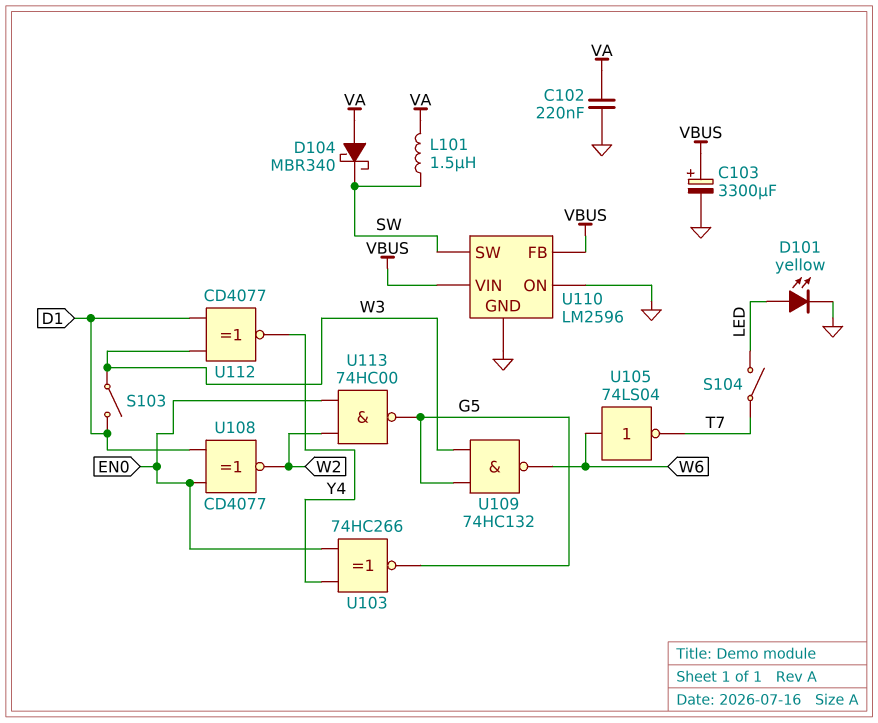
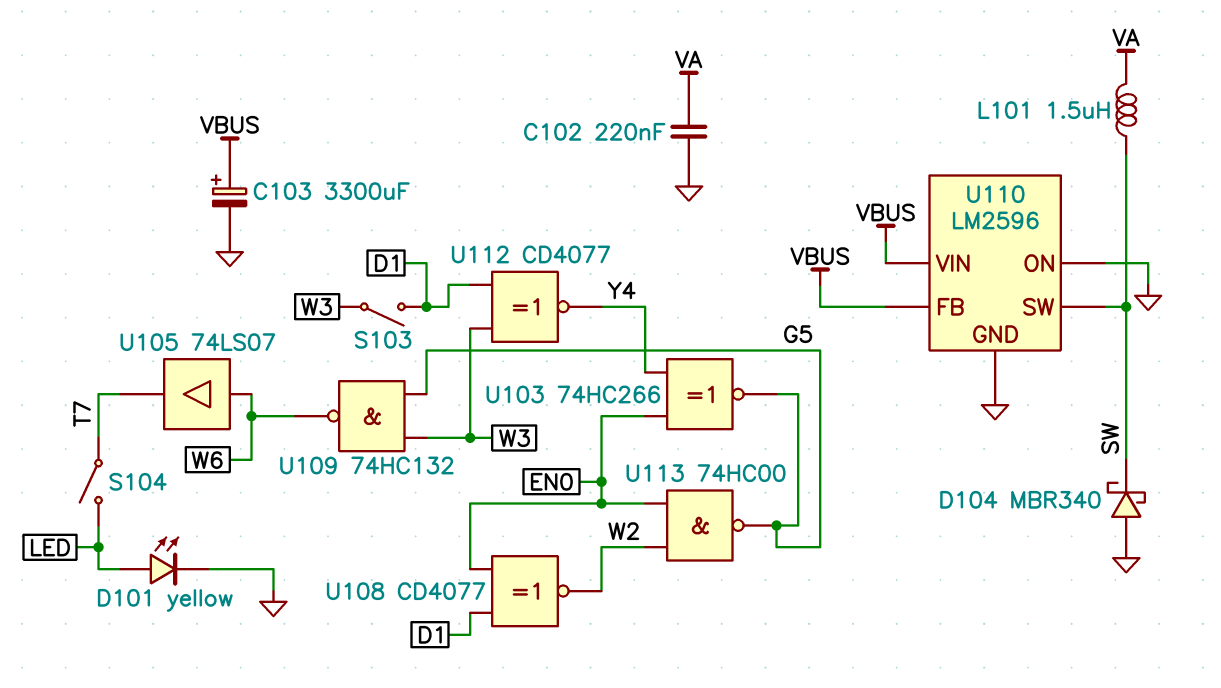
D104: schottky MBR340 (A VA, K SW) -> schottky MBR340 (A GND, K SW)
U105: NOT 74LS04 (in W6, out T7) -> buffer 74LS07 (in W6, out T7)

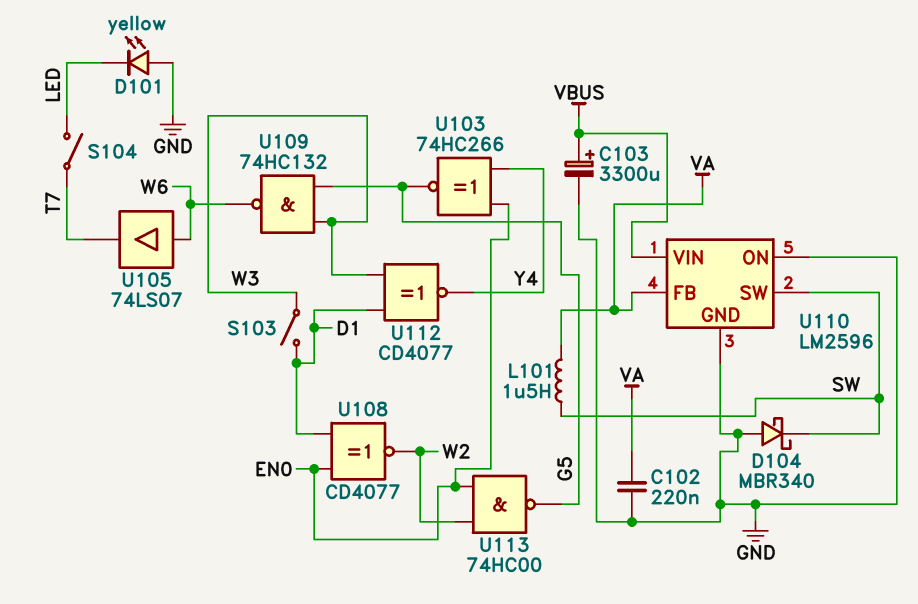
D101: LED yellow (A LED, K GND) -> LED yellow (A GND, K LED)
U110 pin FB: VBUS -> VA

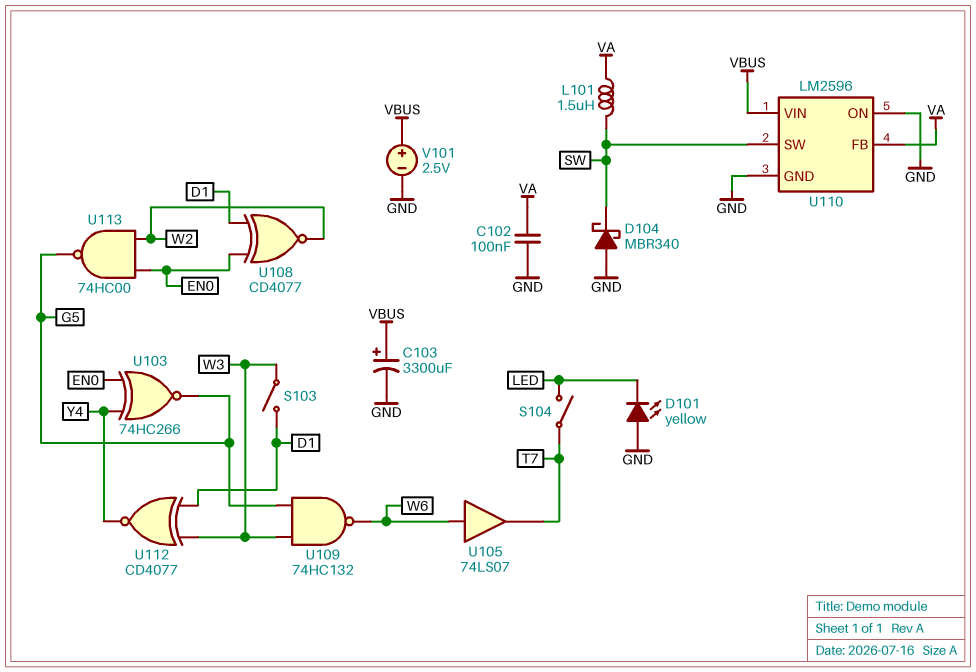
C102: 220nF (GND, VA) -> 100nF (GND, VA)
V101: none -> 2.5V (plus VBUS, minus GND)

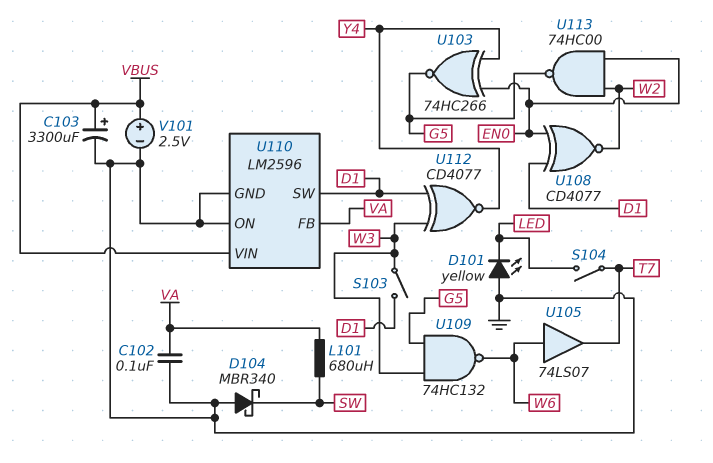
L101: 1.5uH (SW, VA) -> 680uH (SW, VA)
U110 pin SW: SW -> D1

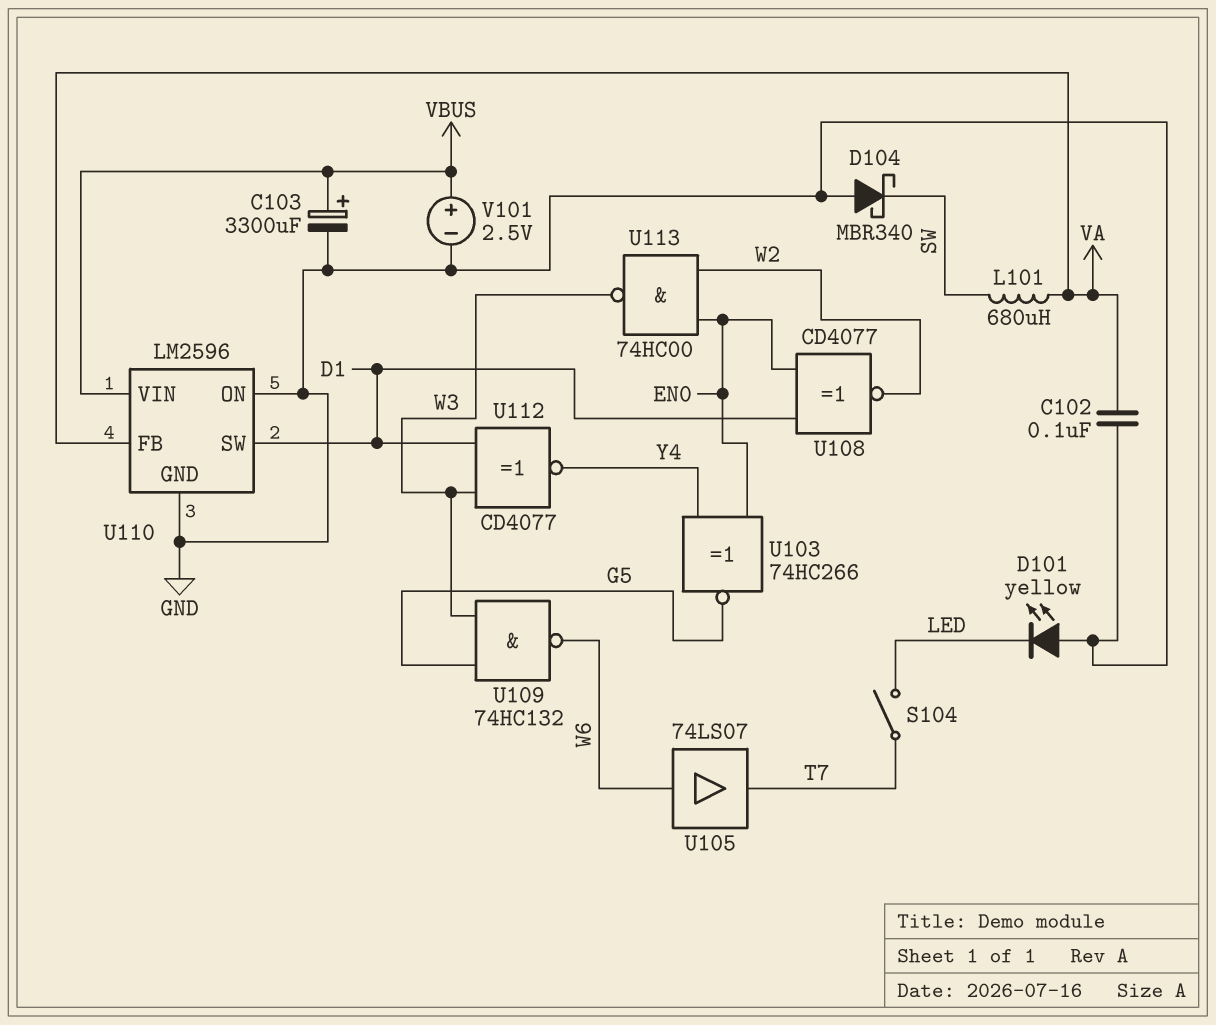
S103: switch (D1, W3) -> none
U113: NAND 74HC00 (in EN0, in W2, out G5) -> NAND 74HC00 (in EN0, in W2, out W3)

